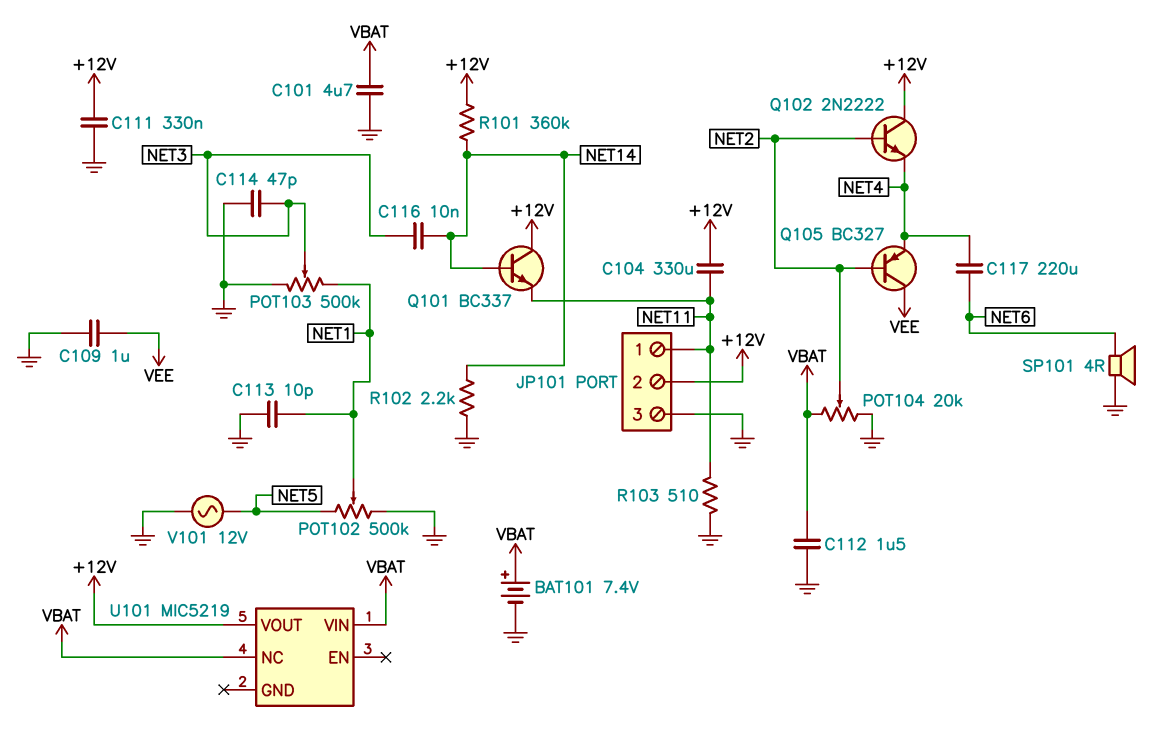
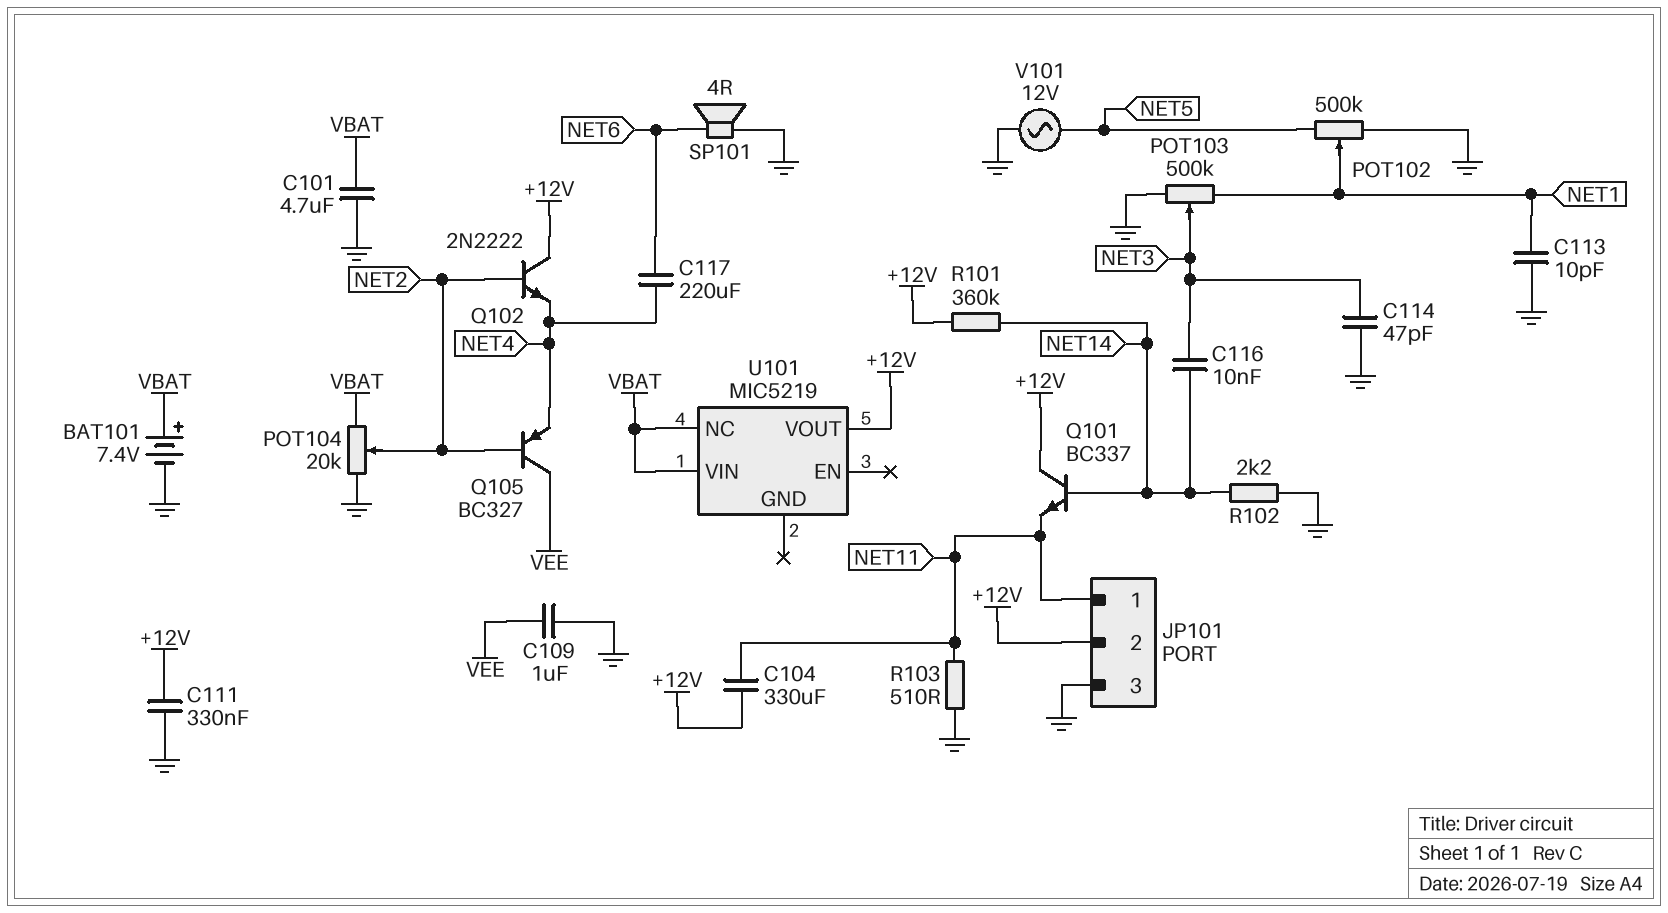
C112: 1.5uF (GND, VBAT) -> none

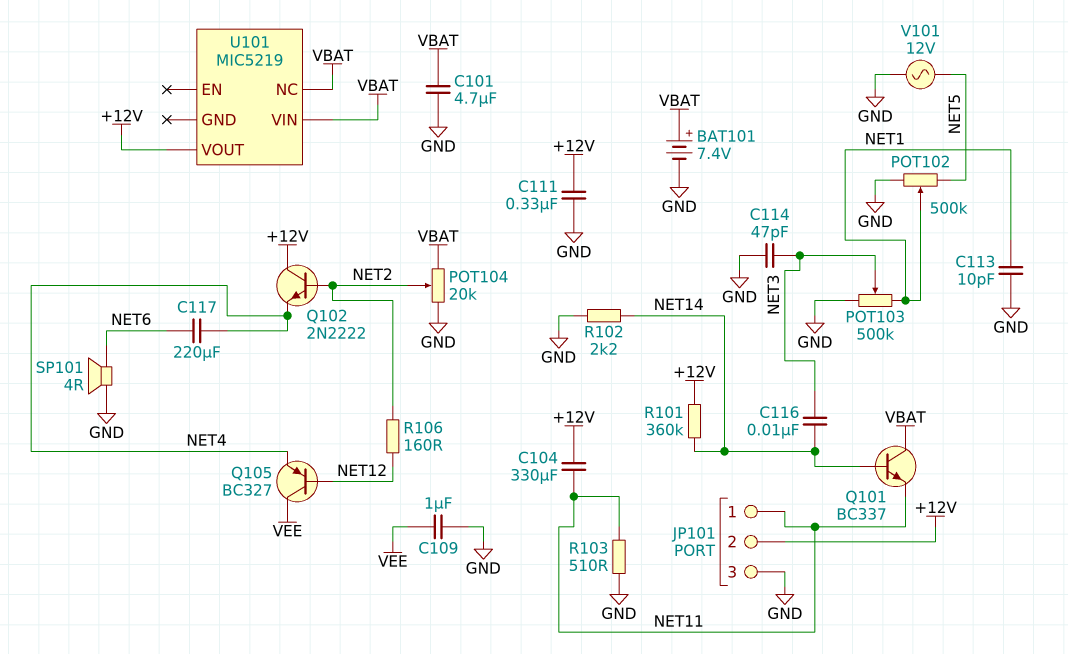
Q101: NPN BC337 (B NET14, C +12V, E NET11) -> NPN BC337 (B NET14, C VBAT, E NET11)
Q105: PNP BC327 (B NET2, C VEE, E NET4) -> PNP BC327 (B NET12, C VEE, E NET4)
R106: none -> 160 (NET2, NET12)

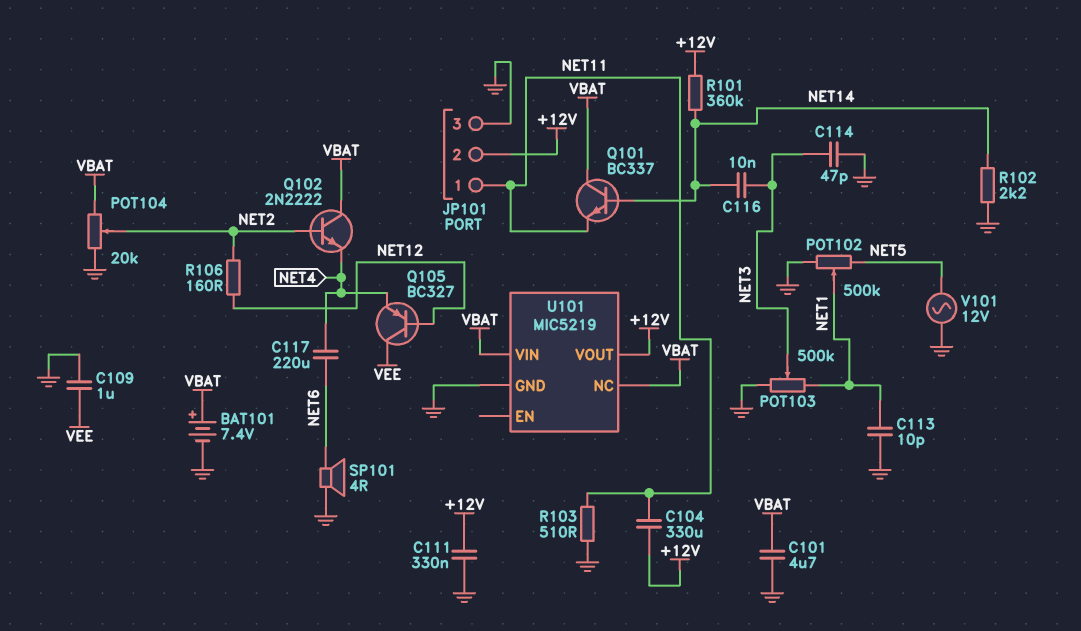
Q102: NPN 2N2222 (B NET2, C +12V, E NET4) -> NPN 2N2222 (B NET2, C VBAT, E NET4)
U101 pin GND: none -> GND

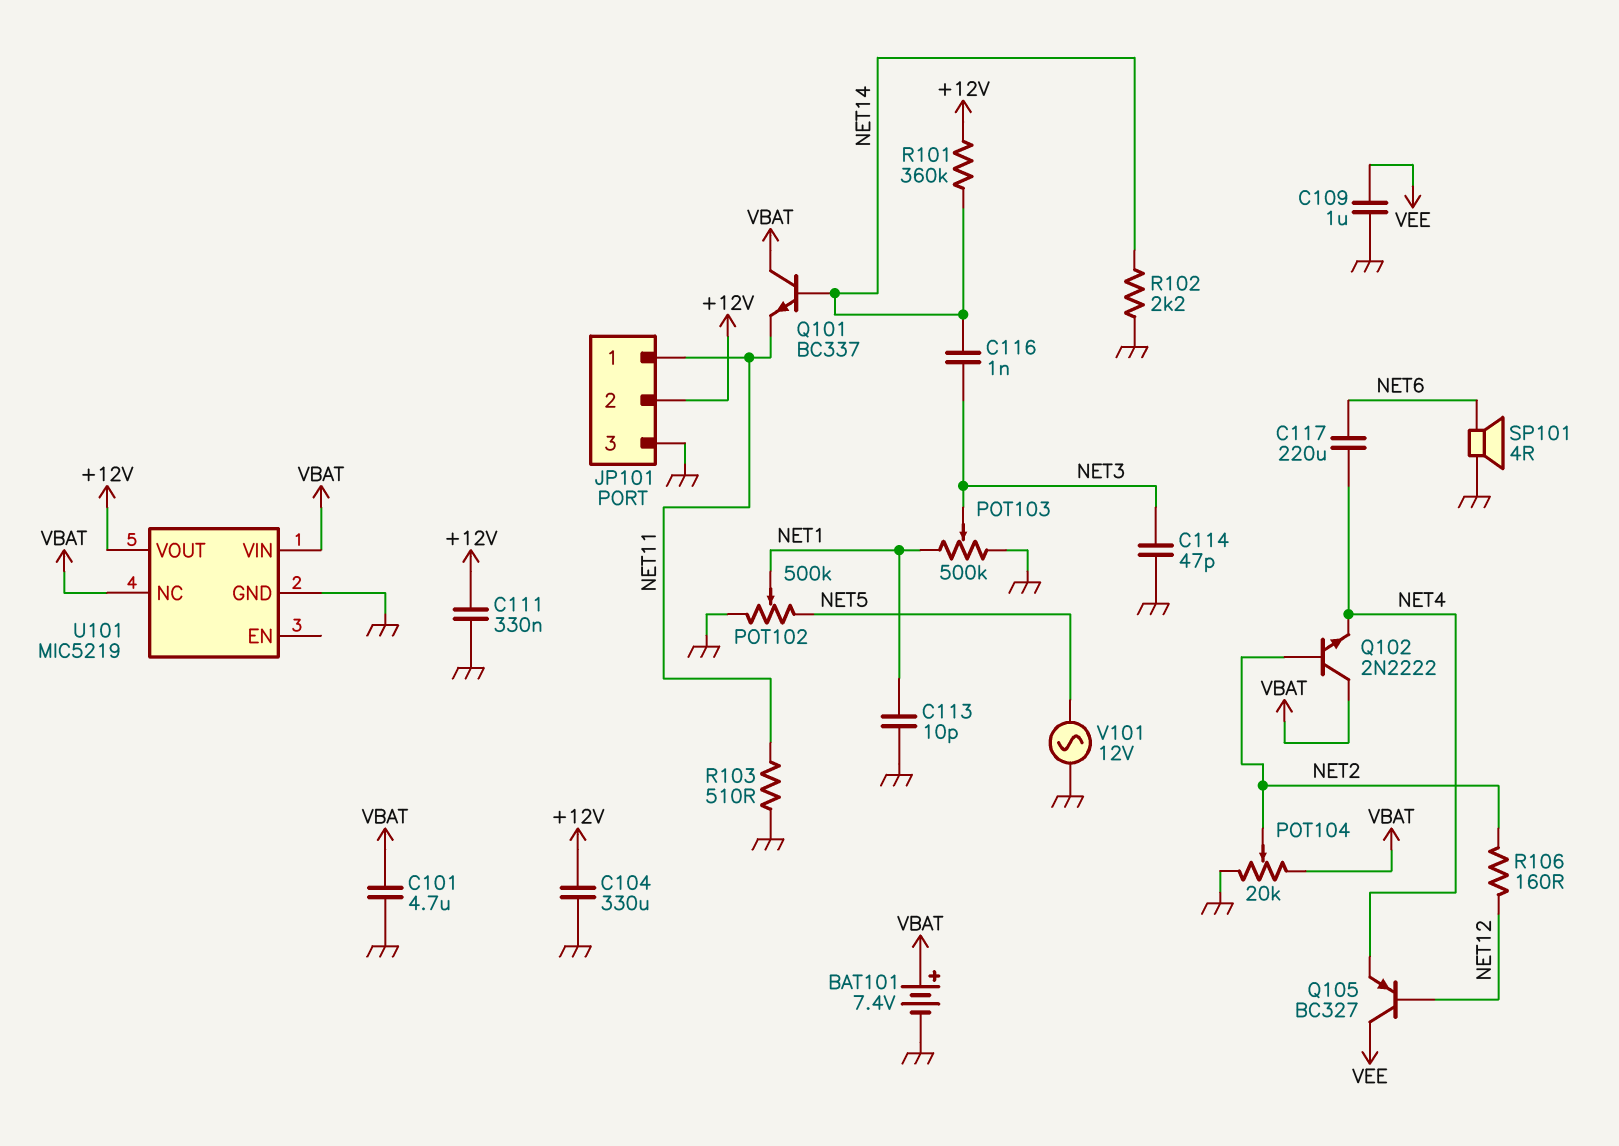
C104: 330uF (+12V, NET11) -> 330uF (+12V, GND)
C116: 10nF (NET3, NET14) -> 1nF (NET3, NET14)

